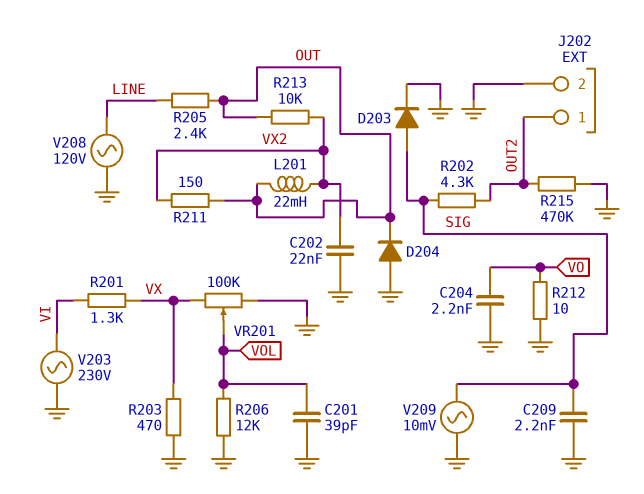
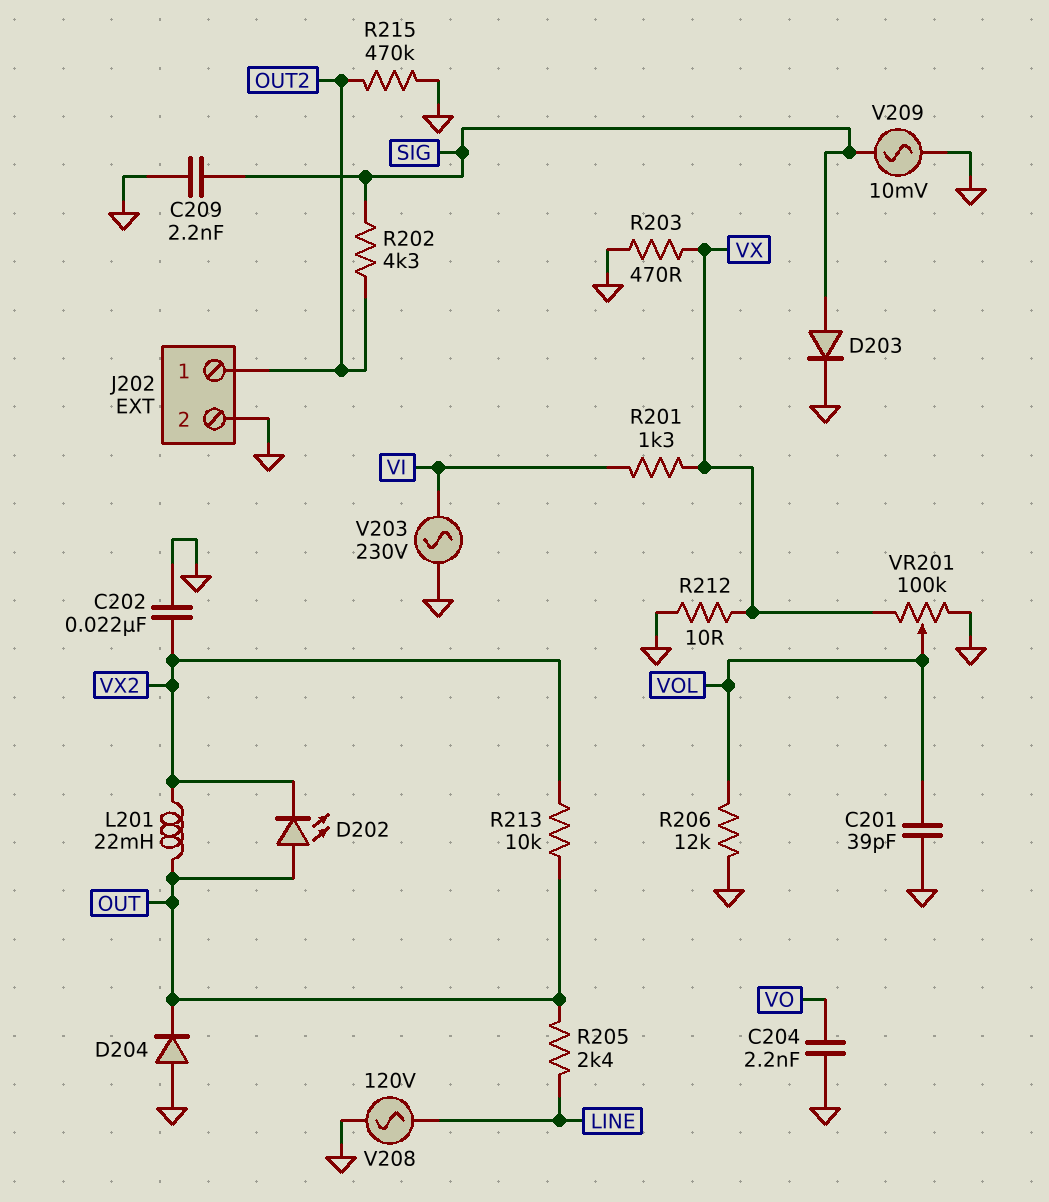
D202: none -> LED (A OUT, K VX2)
R211: 150 (OUT, VX2) -> none
R212: 10 (GND, VO) -> 10 (GND, VX)

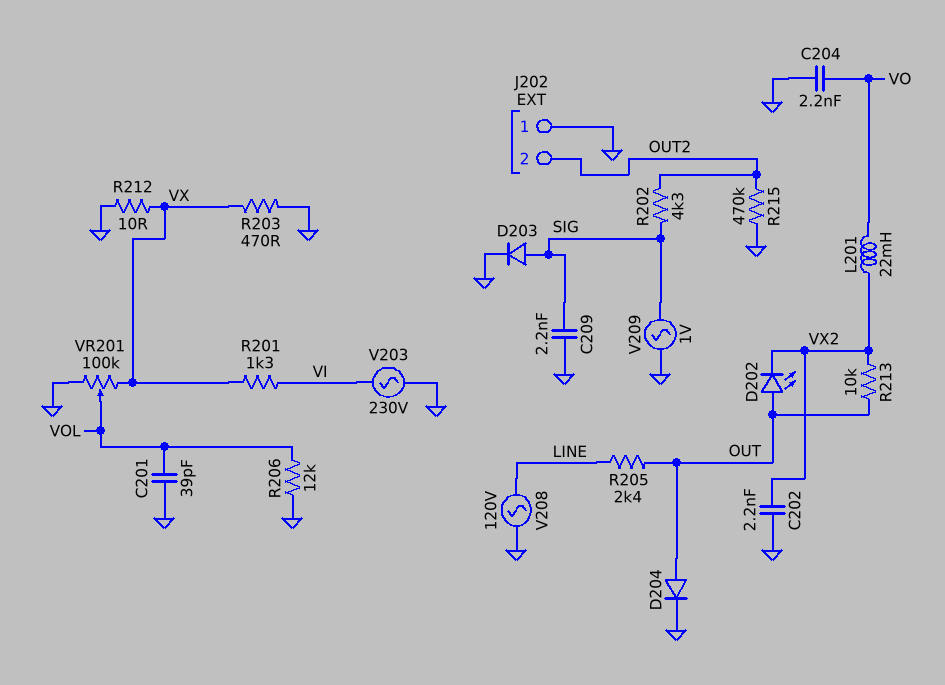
C202: 22nF (GND, VX2) -> 2.2nF (GND, VX2)
D204: diode (A GND, K OUT) -> diode (A OUT, K GND)
J202 pin 1: OUT2 -> GND
J202 pin 2: GND -> OUT2
L201: 22mH (OUT, VX2) -> 22mH (VO, VX2)
V209: AC 10mV (GND, SIG) -> AC 1V (GND, SIG)

